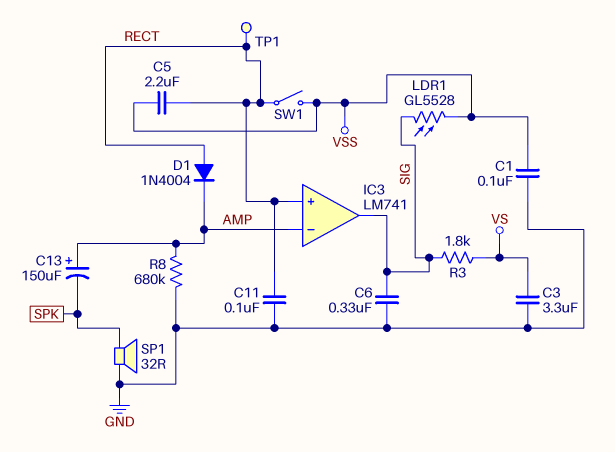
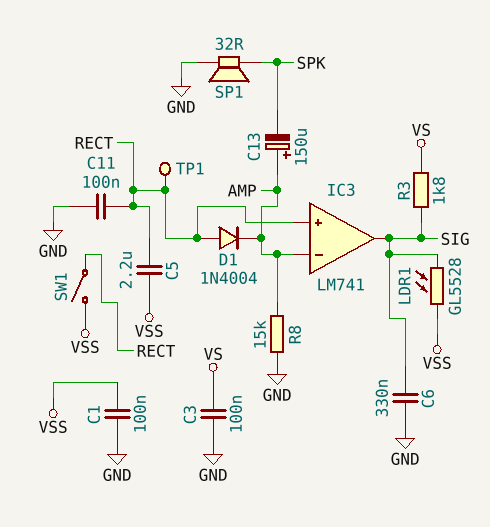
C3: 3.3uF (GND, VS) -> 100nF (GND, VS)
R8: 680k (AMP, GND) -> 15k (AMP, GND)

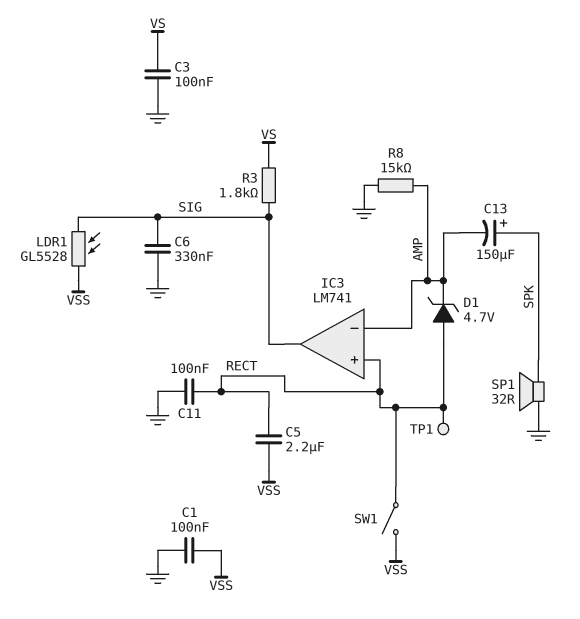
C13: 150uF (plus AMP, minus SPK) -> 150uF (plus SPK, minus AMP)
D1: diode 1N4004 (A RECT, K AMP) -> zener 4.7V (A RECT, K AMP)

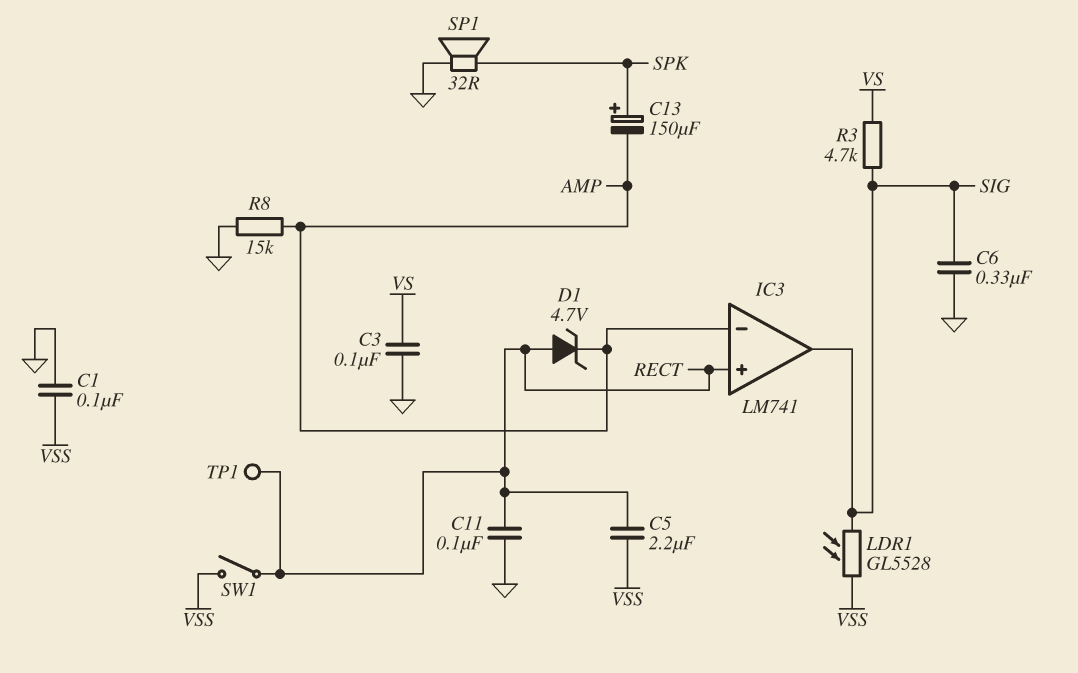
R3: 1.8k (SIG, VS) -> 4.7k (SIG, VS)

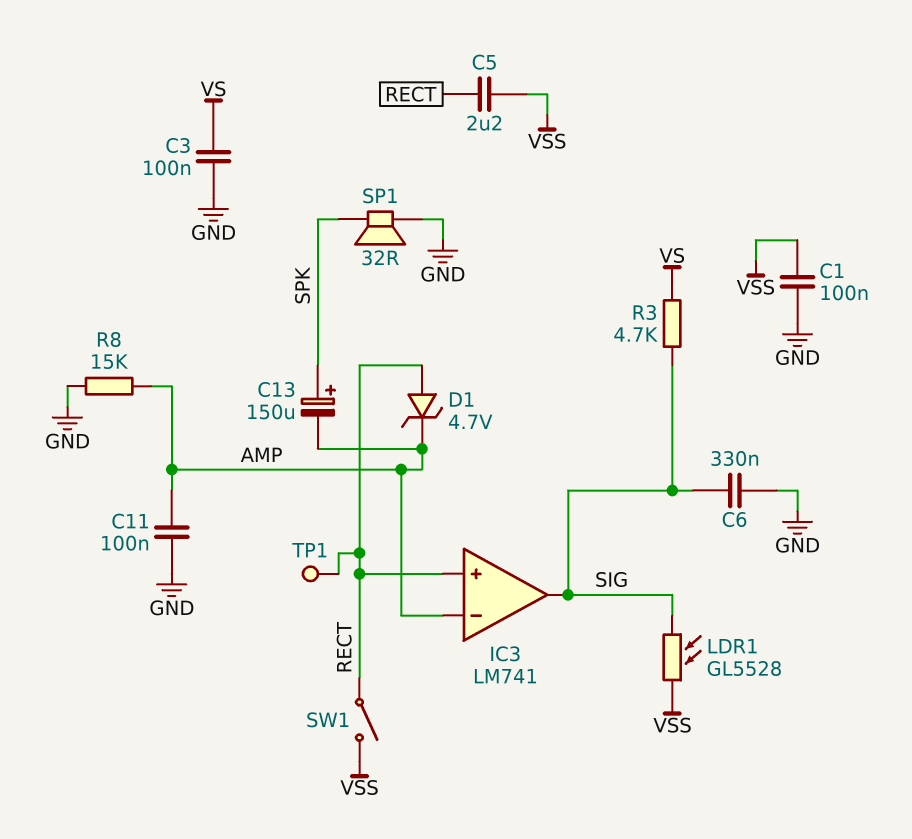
C11: 100nF (GND, RECT) -> 100nF (AMP, GND)

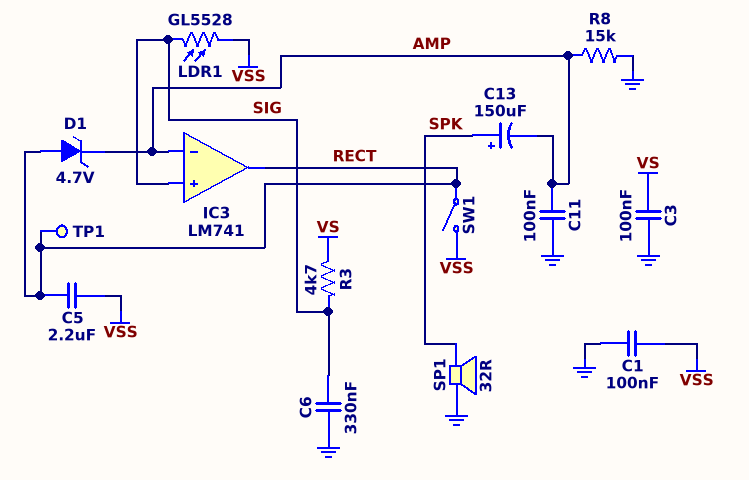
IC3 pin in+: RECT -> SIG
IC3 pin out: SIG -> RECT

